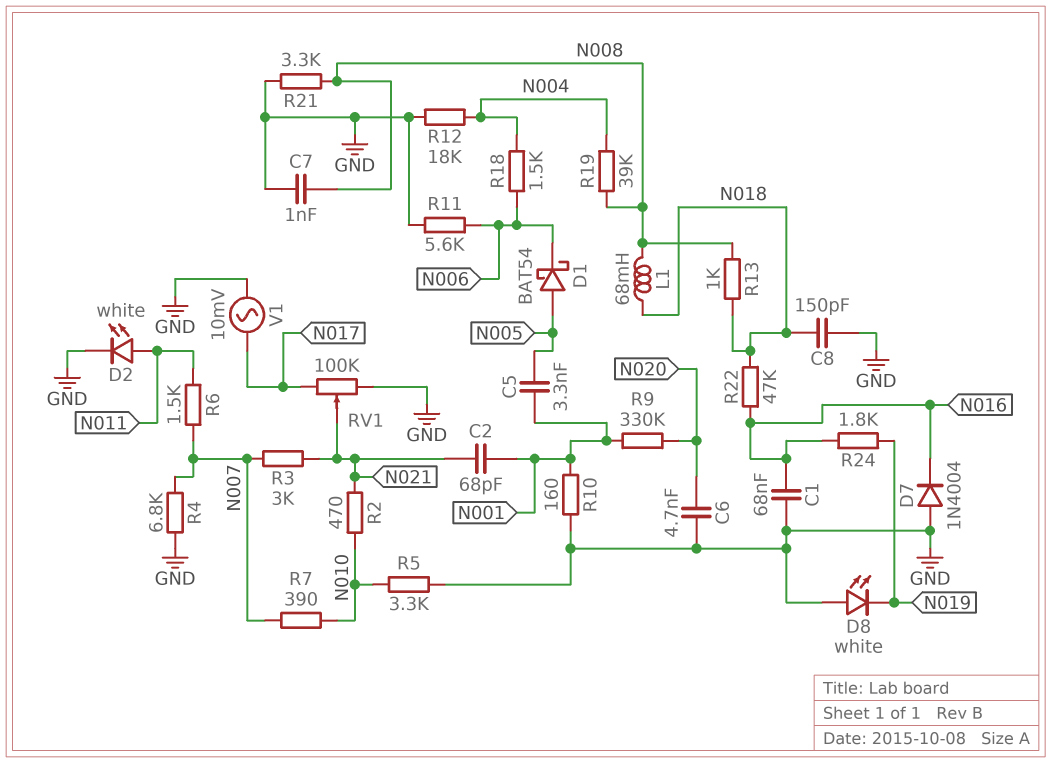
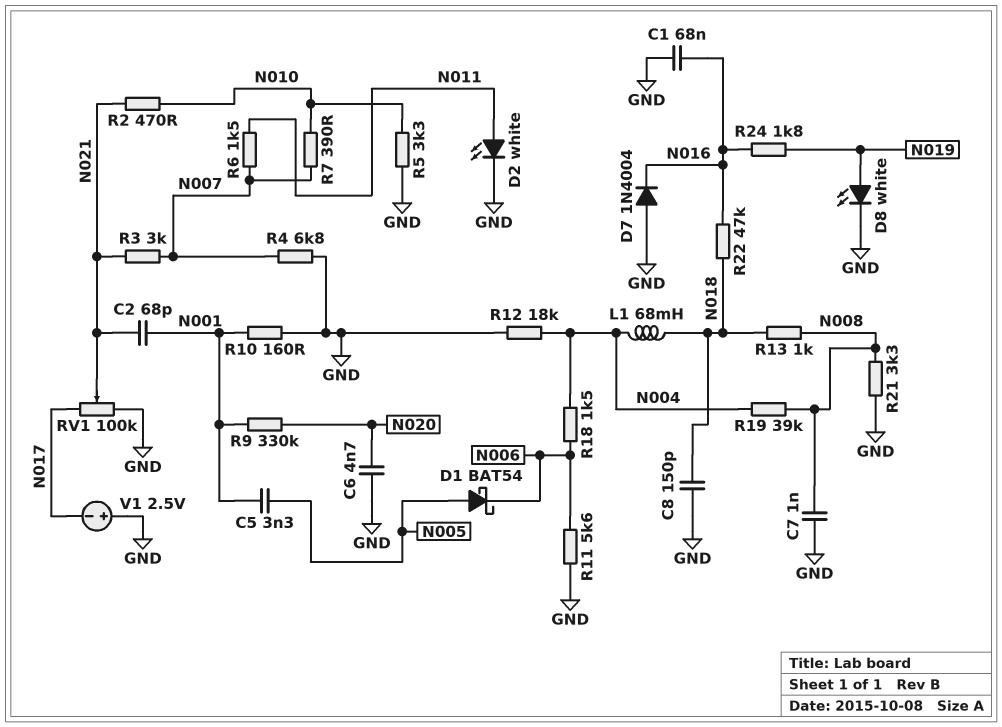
D8: LED white (A GND, K N019) -> LED white (A N019, K GND)
L1: 68mH (N008, N018) -> 68mH (N004, N018)
V1: AC 10mV (GND, N017) -> 2.5V (plus GND, minus N017)

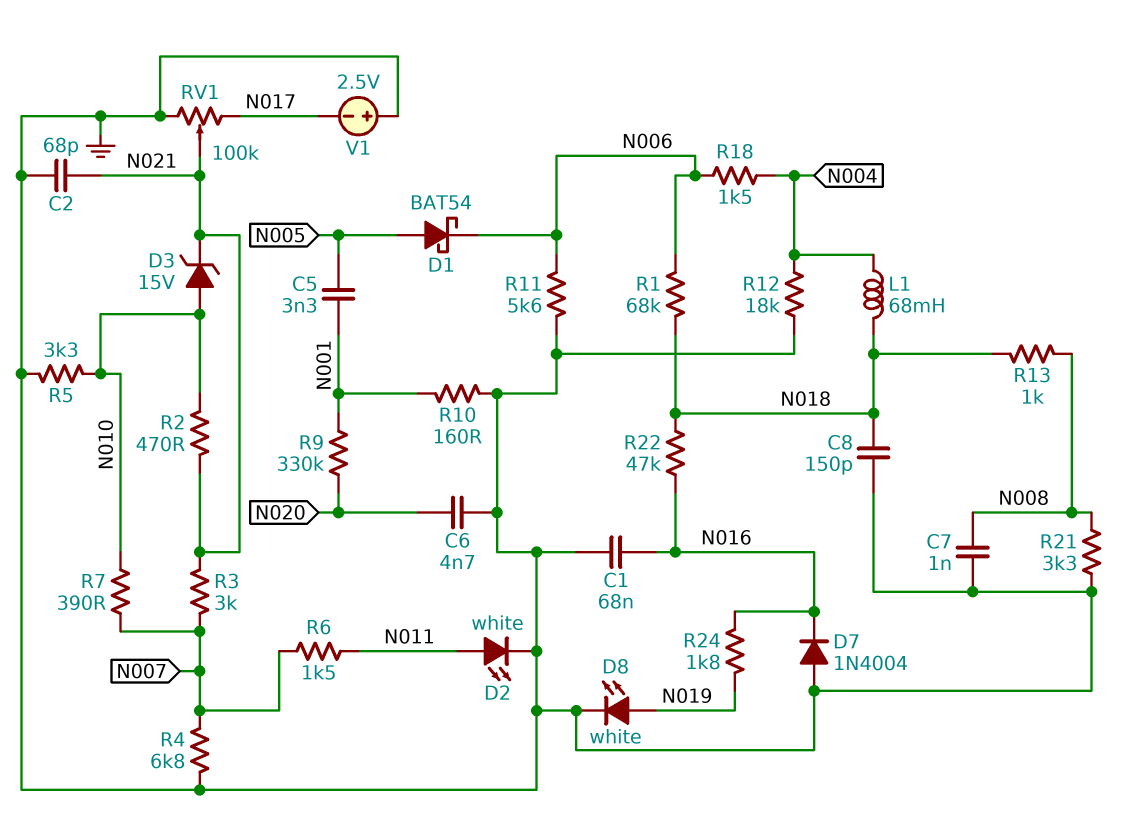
C2: 68pF (N001, N021) -> 68pF (GND, N021)
D3: none -> zener 15V (A N010, K N021)
R1: none -> 68k (N006, N018)
R19: 39k (N004, N008) -> none

